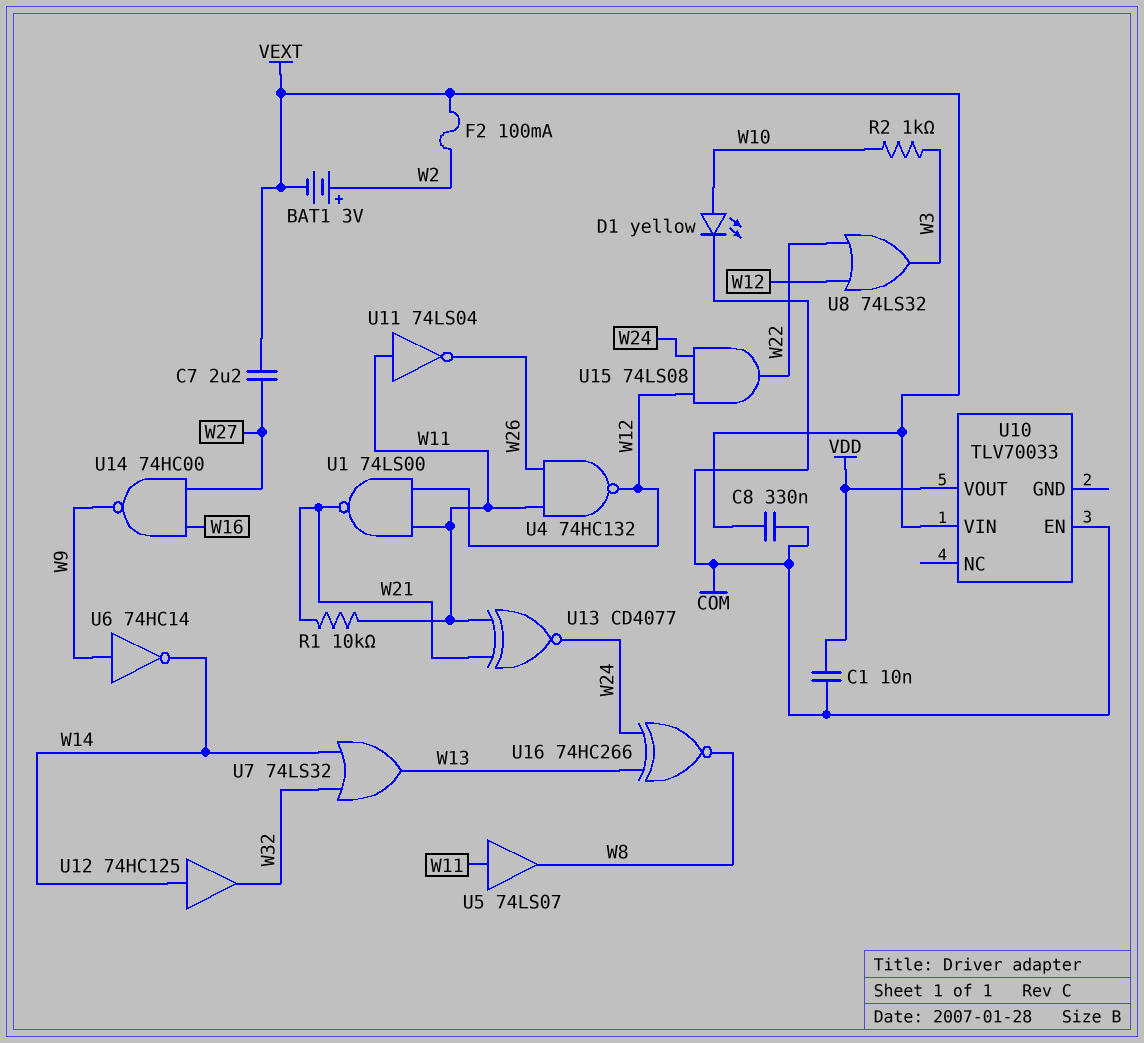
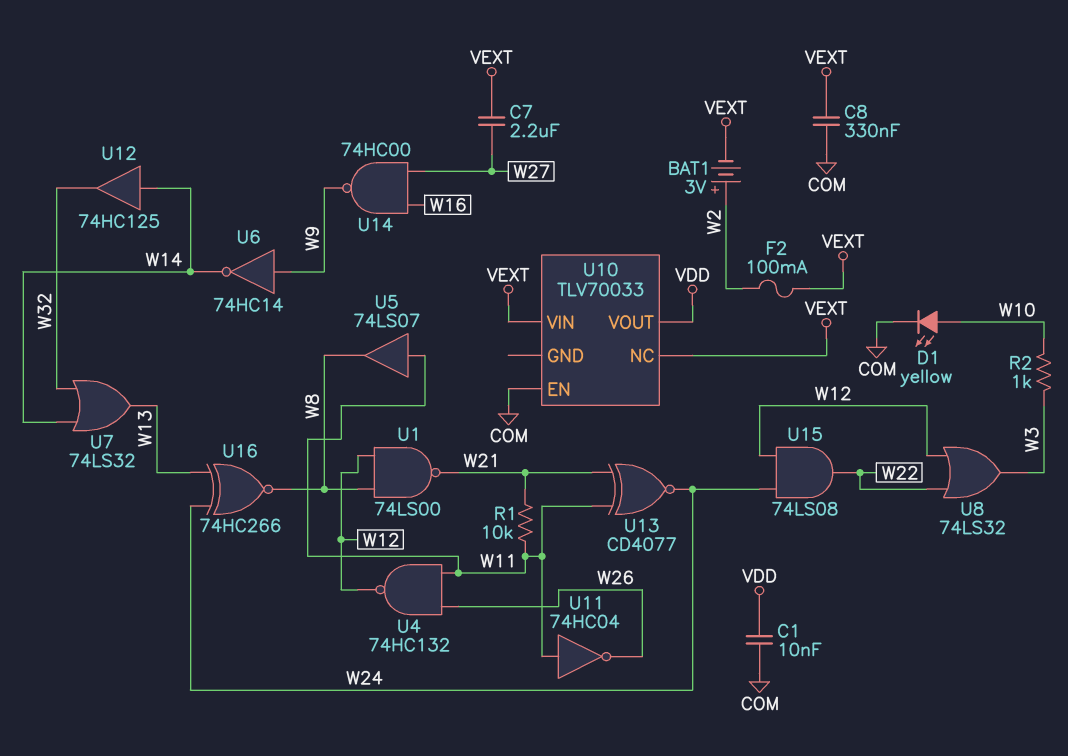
U1: NAND 74LS00 (in W11, in W12, out W21) -> NAND 74LS00 (in W8, in W12, out W21)
U10 pin NC: none -> VEXT
U11: NOT 74LS04 (in W11, out W26) -> NOT 74HC04 (in W11, out W26)

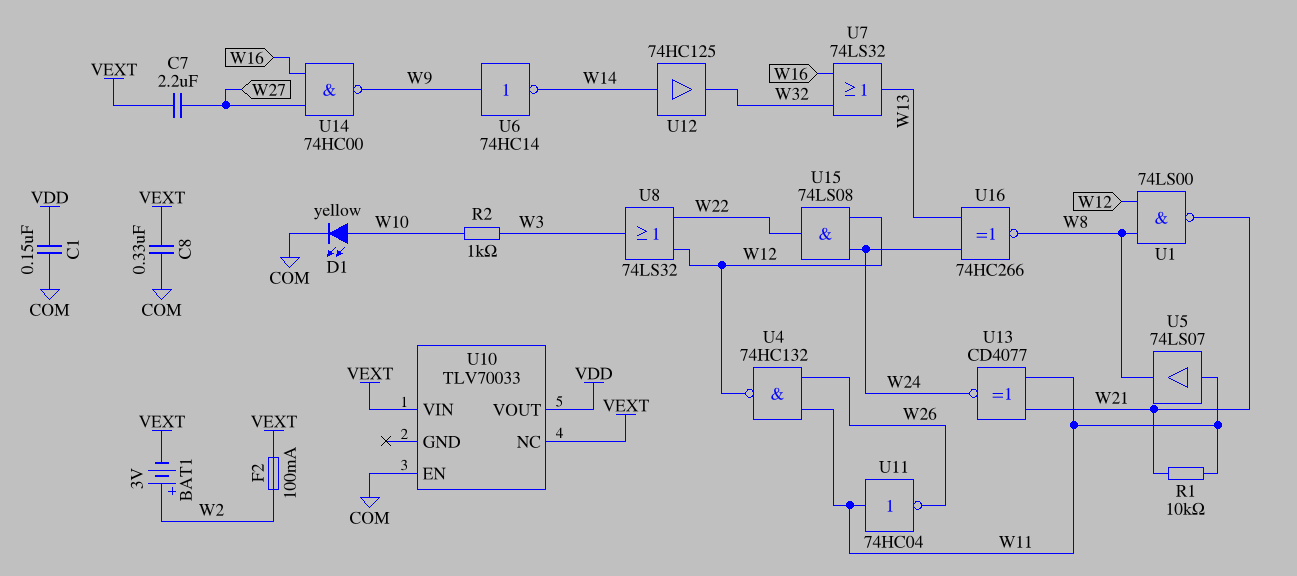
C1: 10nF (COM, VDD) -> 150nF (COM, VDD)
U7: OR 74LS32 (in W14, in W32, out W13) -> OR 74LS32 (in W16, in W32, out W13)

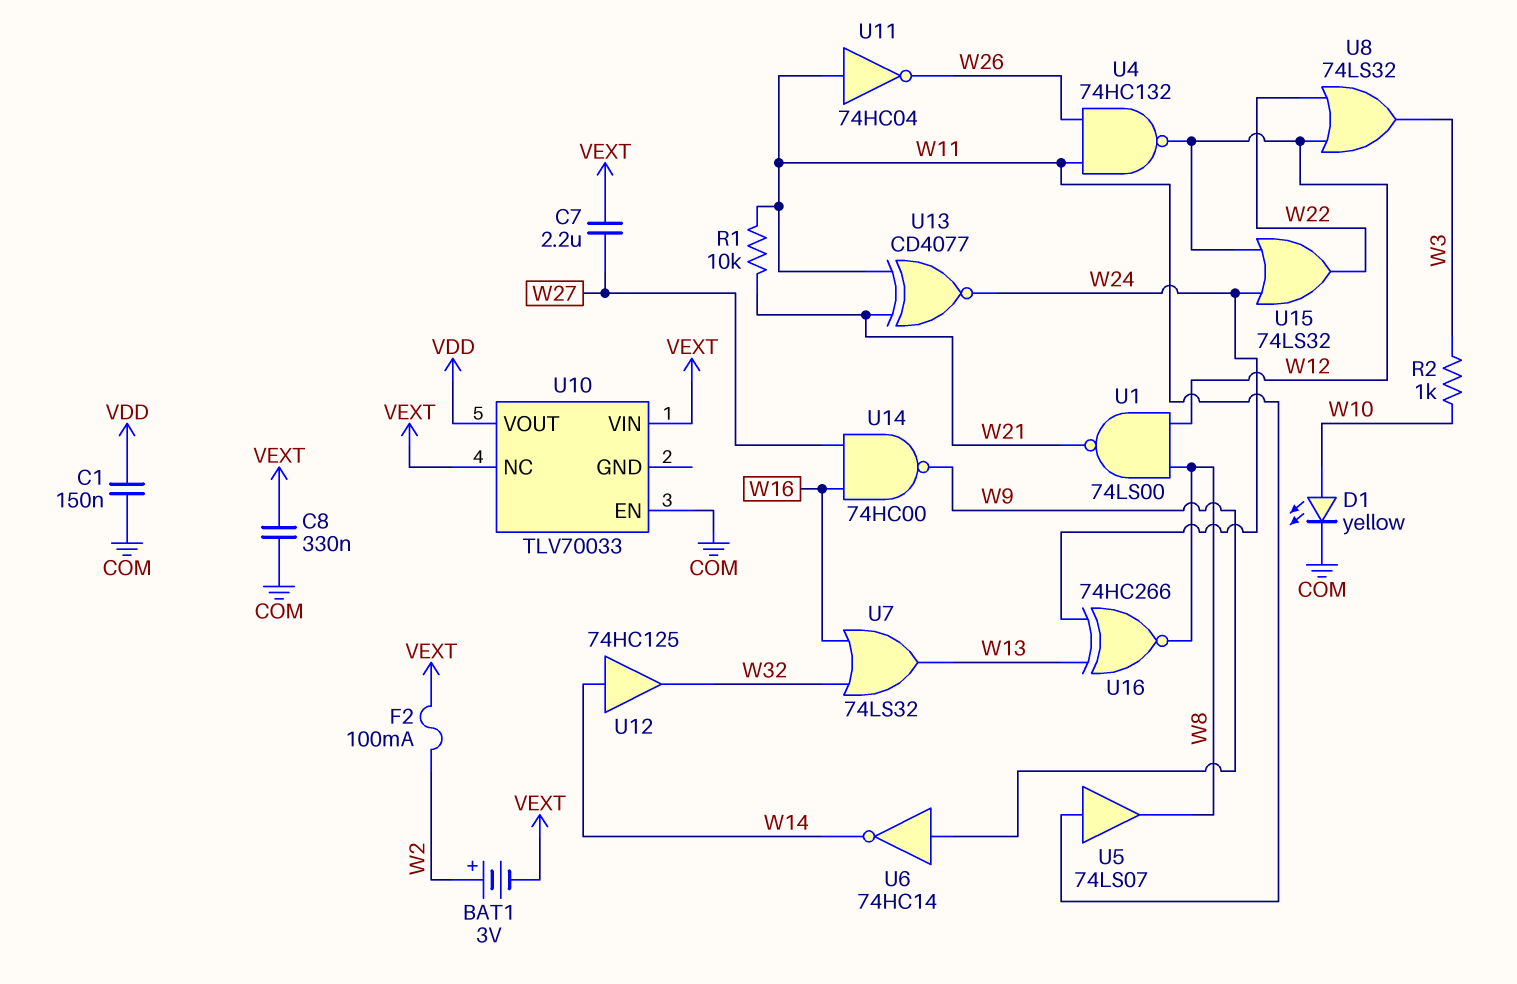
U15: AND 74LS08 (in W12, in W24, out W22) -> OR 74LS32 (in W12, in W24, out W22)

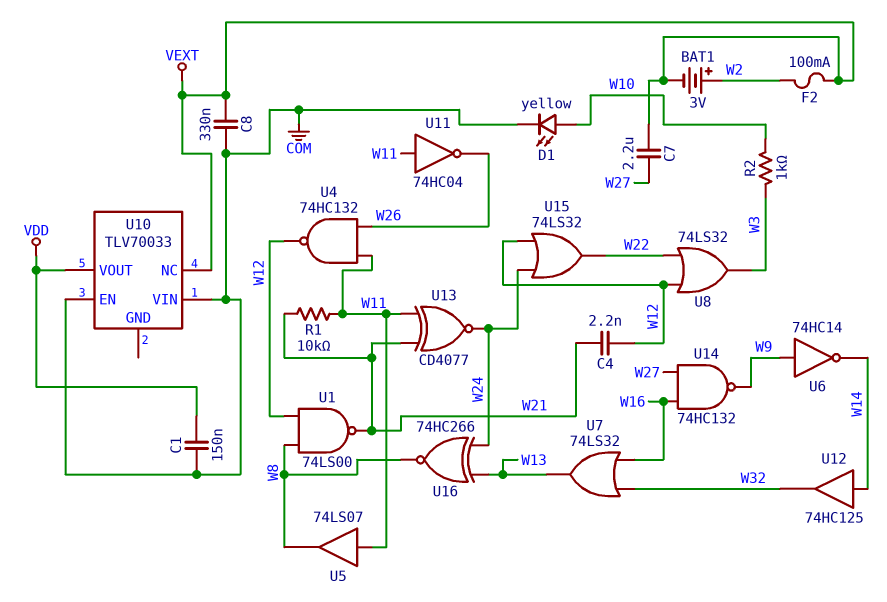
C4: none -> 2.2nF (W12, W21)
U10 pin VIN: VEXT -> COM
U14: NAND 74HC00 (in W16, in W27, out W9) -> NAND 74HC132 (in W16, in W27, out W9)

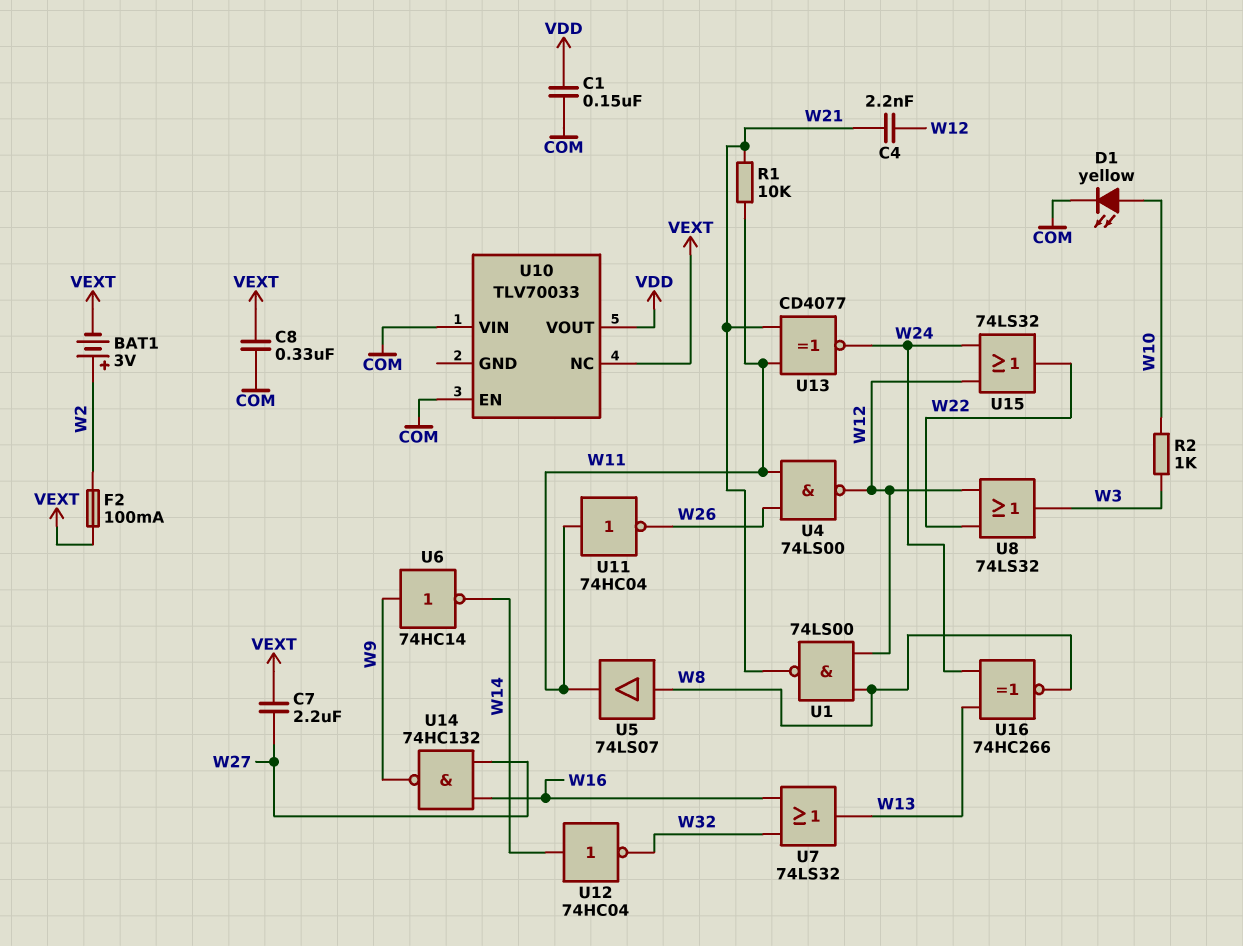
U4: NAND 74HC132 (in W11, in W26, out W12) -> NAND 74LS00 (in W11, in W26, out W12)
U5: buffer 74LS07 (in W11, out W8) -> buffer 74LS07 (in W8, out W11)
U12: buffer 74HC125 (in W14, out W32) -> NOT 74HC04 (in W14, out W32)

